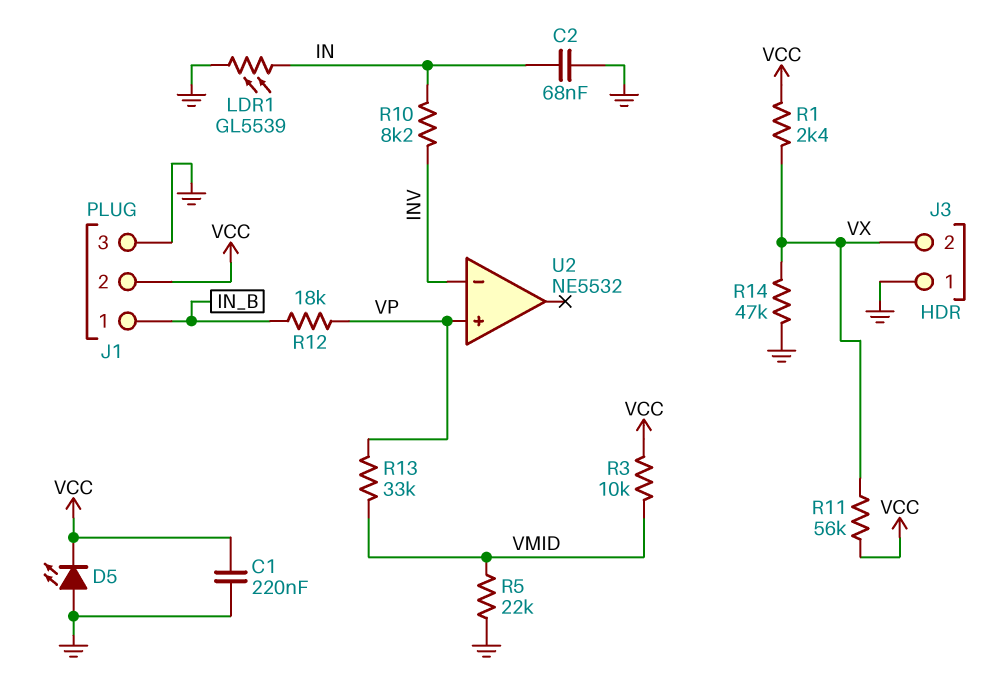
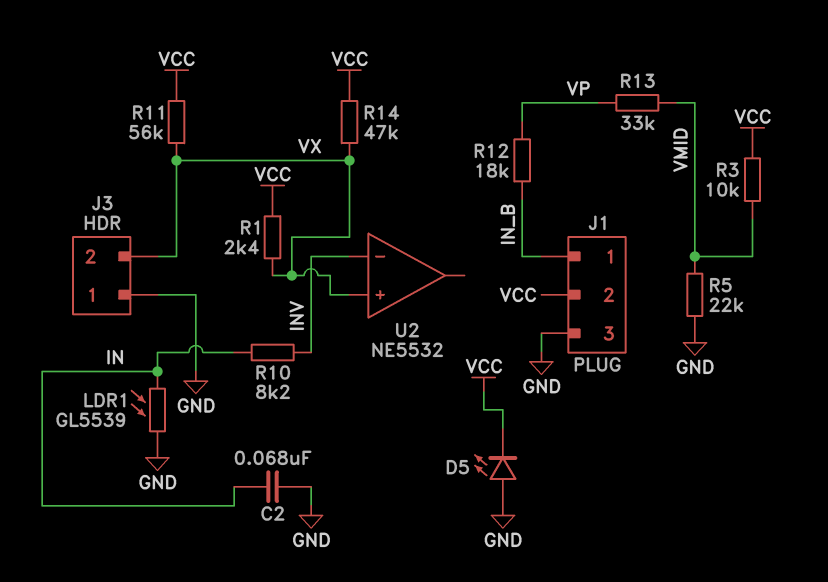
C1: 220nF (GND, VCC) -> none
R14: 47k (GND, VX) -> 47k (VCC, VX)
U2 pin in+: VP -> VX

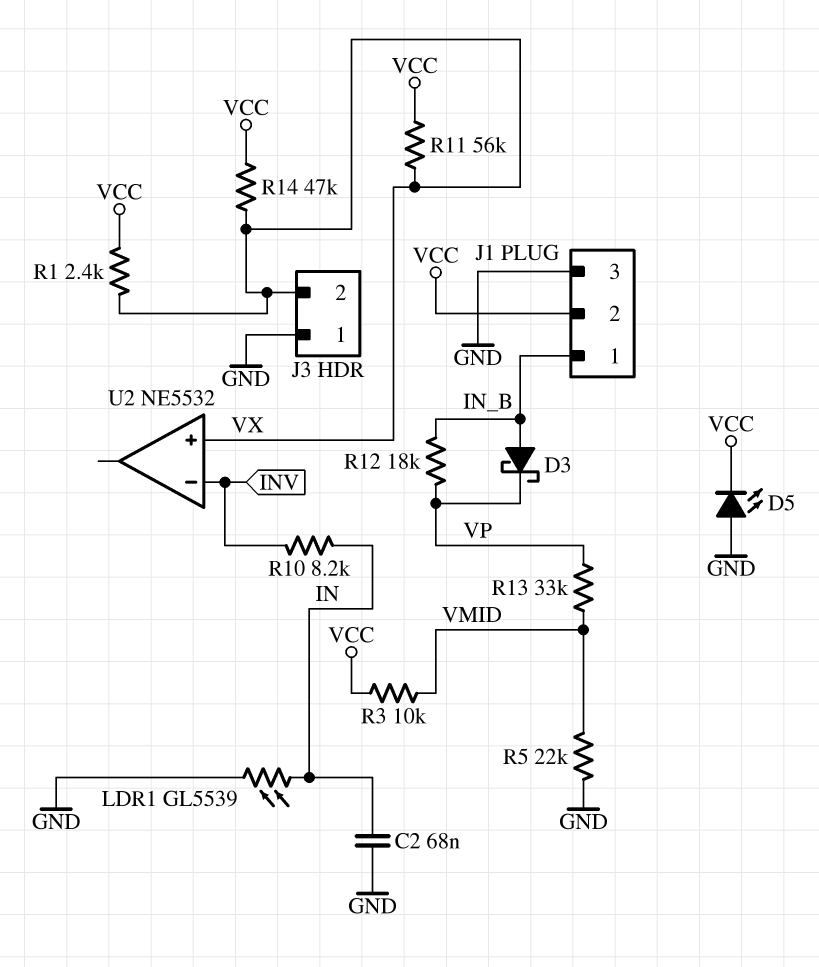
D3: none -> schottky (A IN_B, K VP)

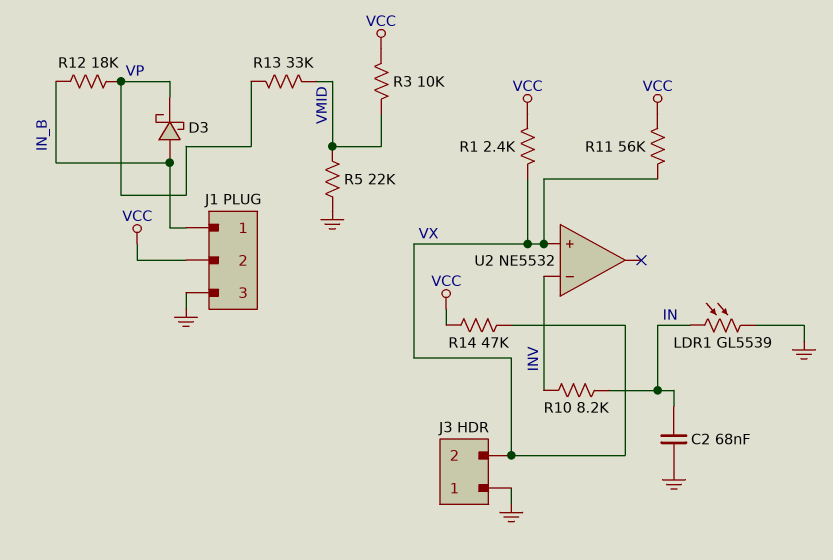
D5: LED (A GND, K VCC) -> none

